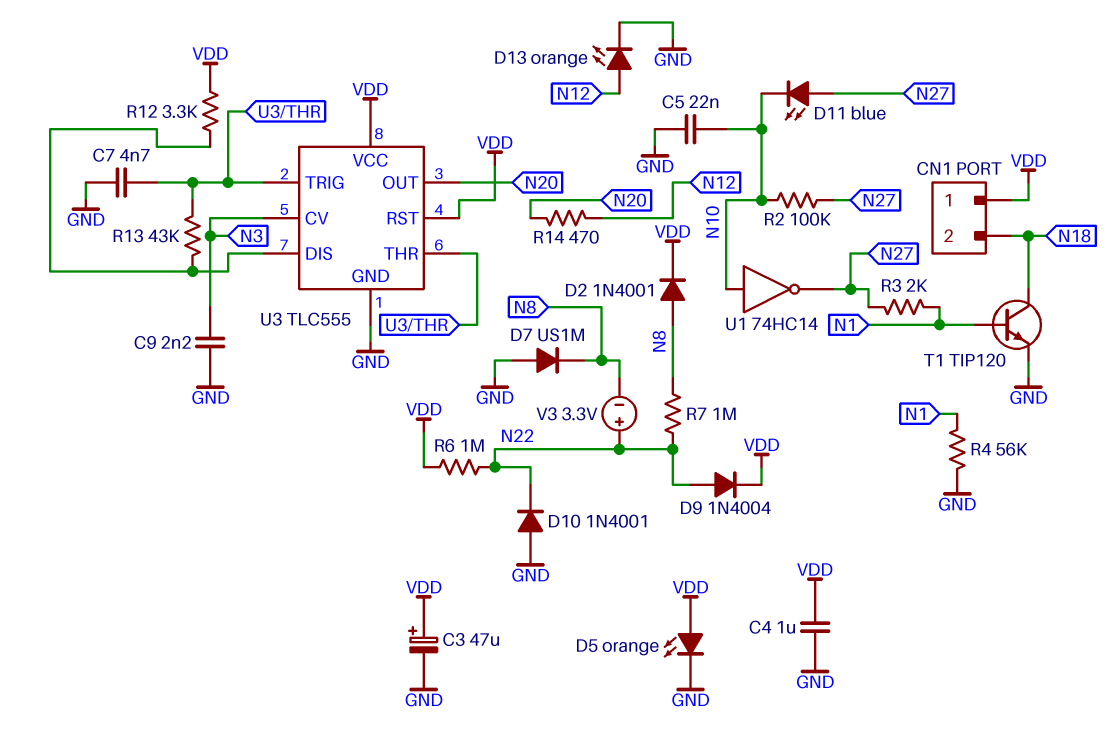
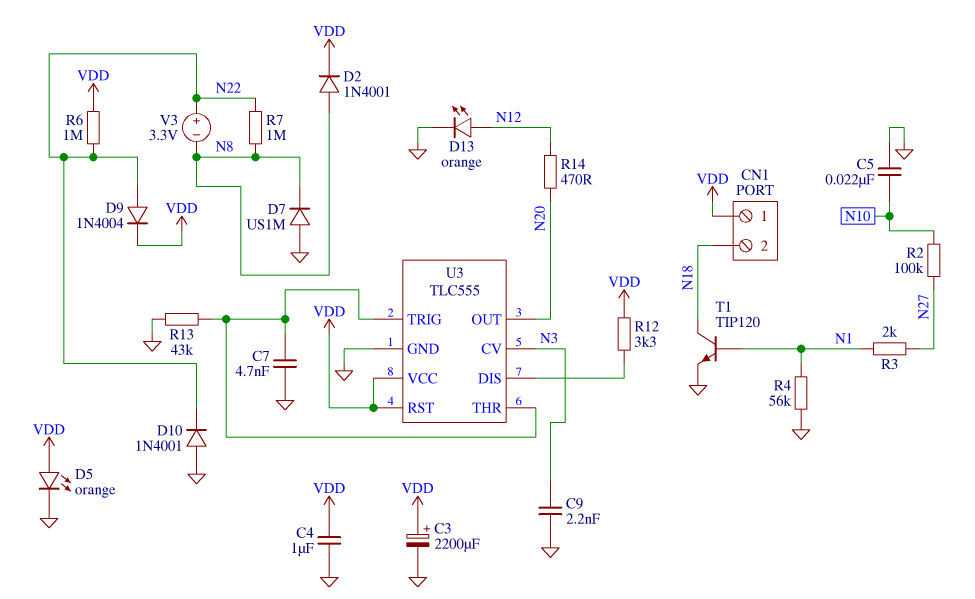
C3: 47uF (plus VDD, minus GND) -> 2200uF (plus VDD, minus GND)
D11: LED blue (A N27, K N10) -> none
R13: 43k (U3/DIS, U3/THR) -> 43k (GND, U3/THR)
U1: NOT 74HC14 (in N10, out N27) -> none

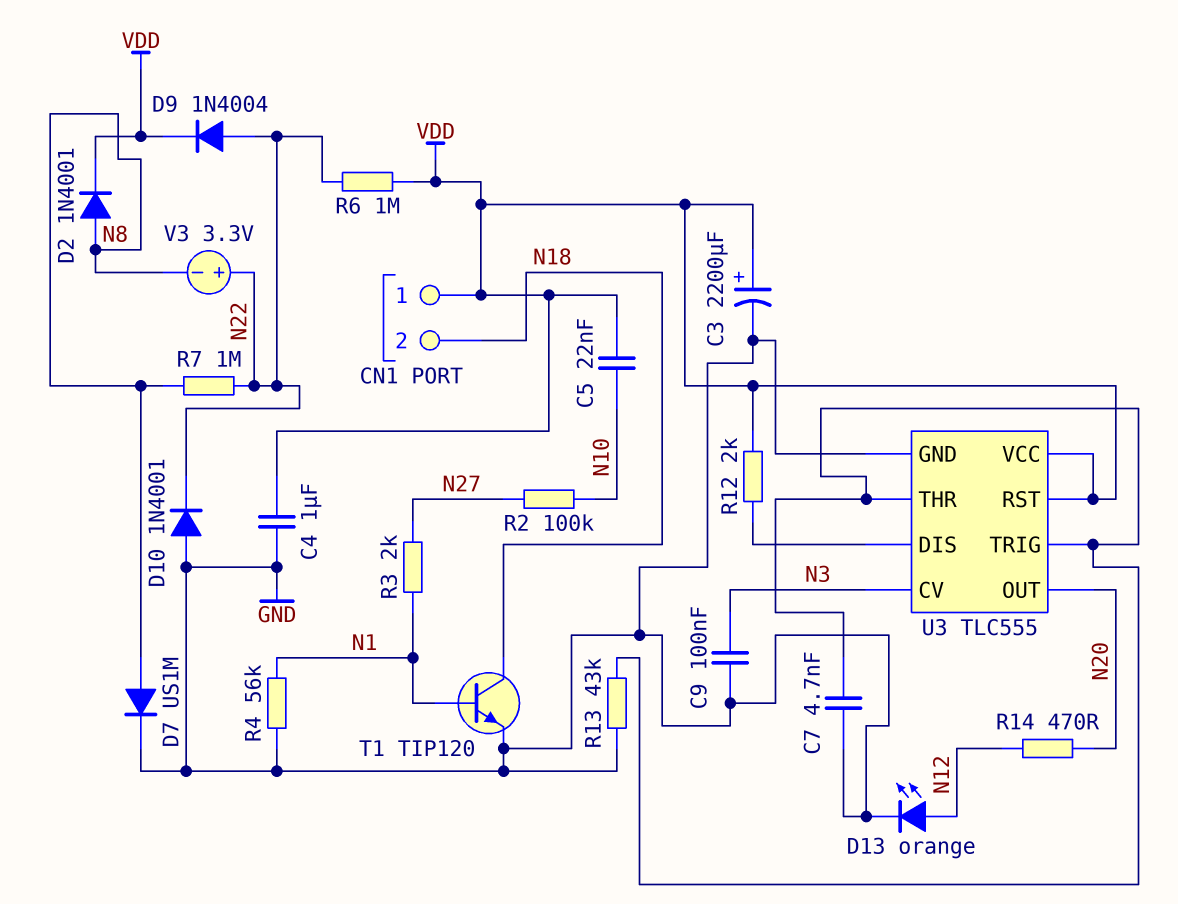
C5: 22nF (GND, N10) -> 22nF (N10, VDD)
C9: 2.2nF (GND, N3) -> 100nF (GND, N3)
D5: LED orange (A VDD, K GND) -> none
D7: diode US1M (A GND, K N8) -> diode US1M (A N8, K GND)
R12: 3.3k (U3/DIS, VDD) -> 2k (U3/DIS, VDD)

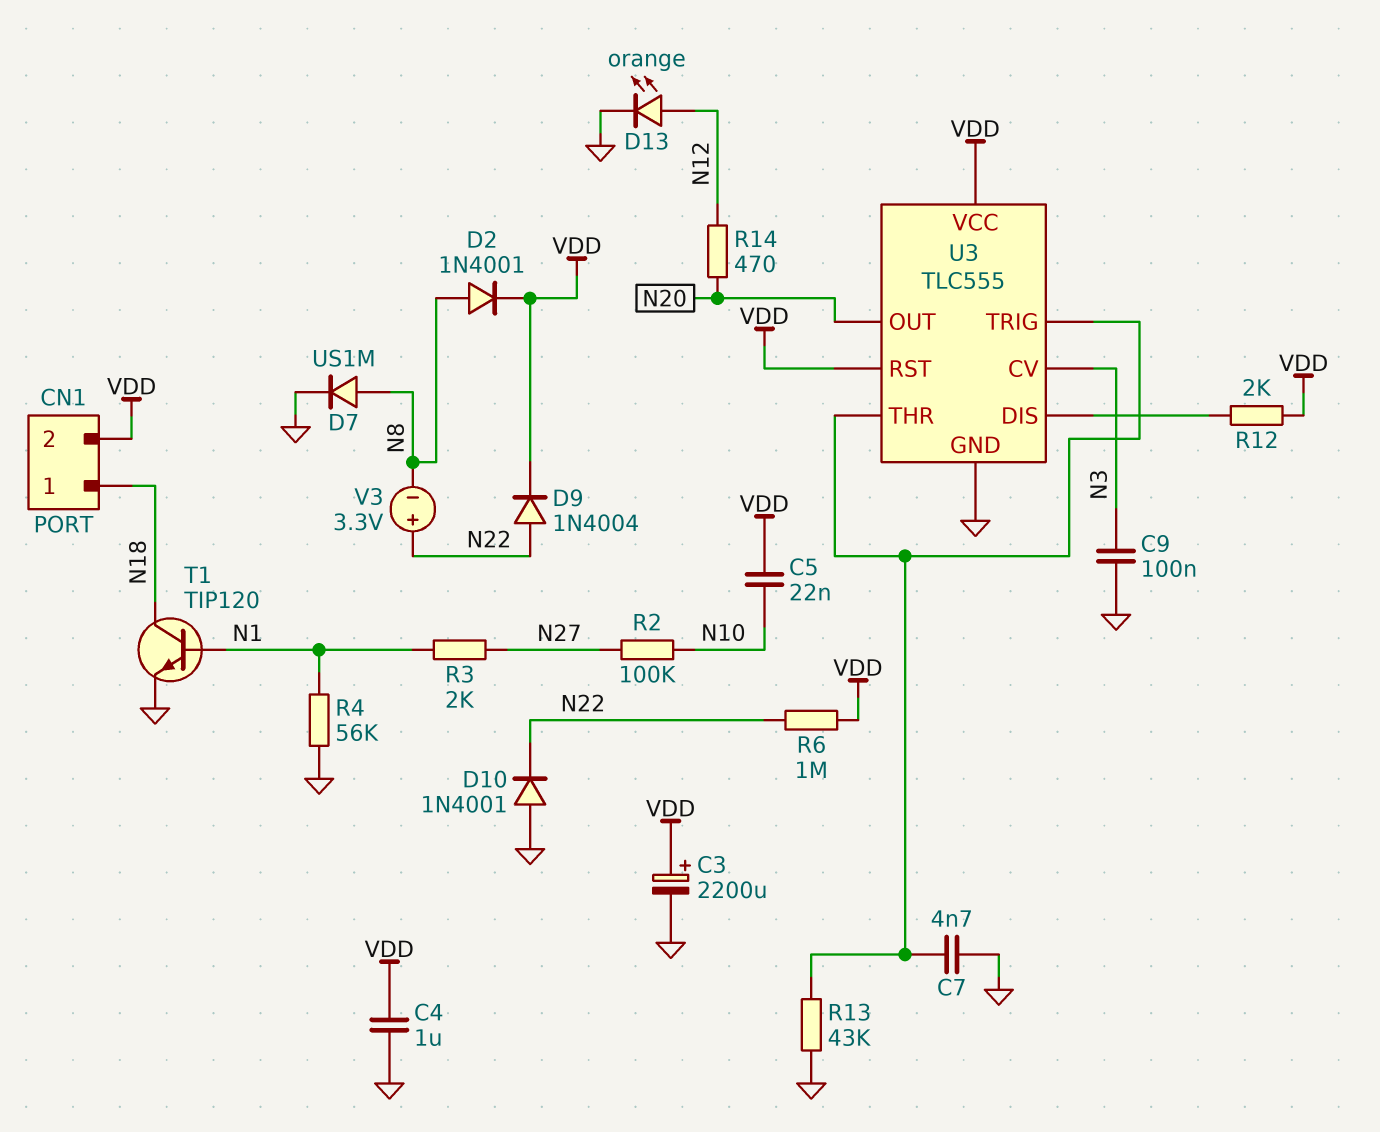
CN1 pin 1: VDD -> N18
CN1 pin 2: N18 -> VDD
R7: 1M (N8, N22) -> none

